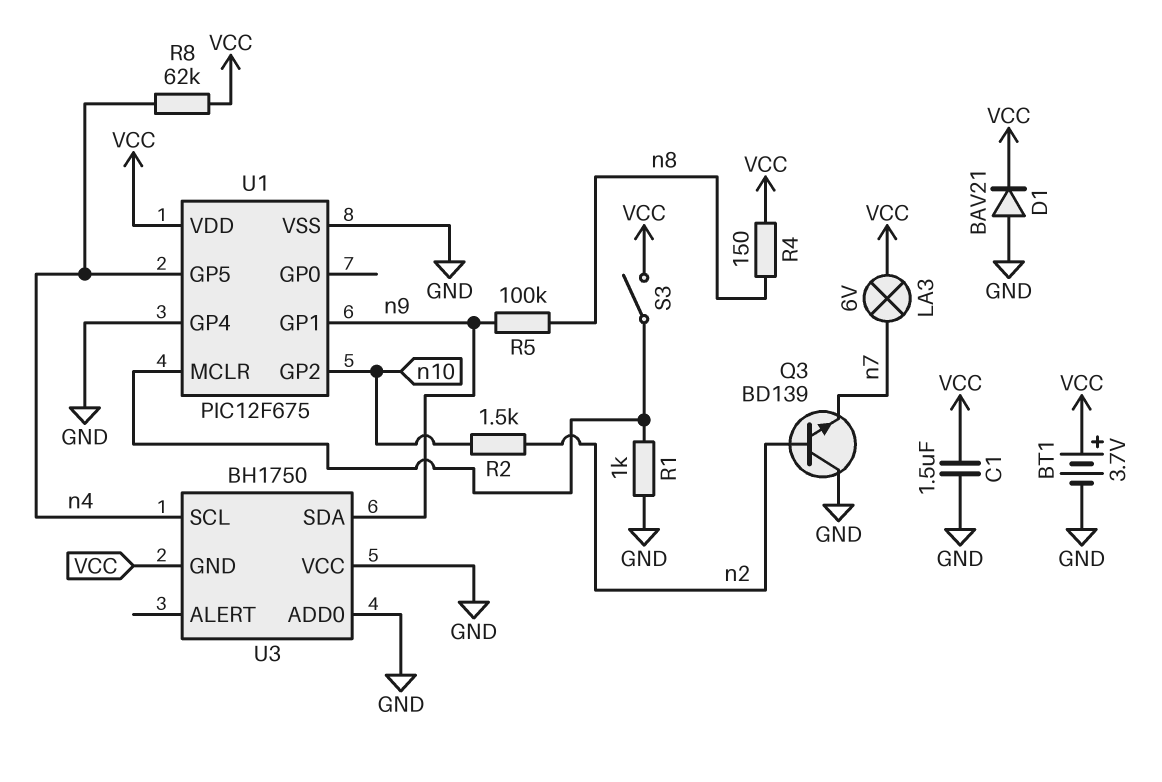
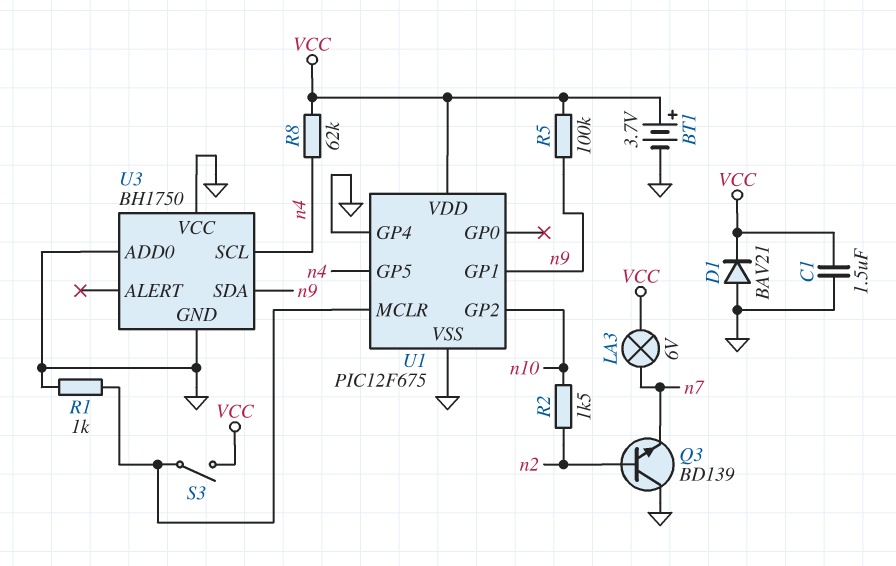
R4: 150 (VCC, n8) -> none
R5: 100k (n8, n9) -> 100k (VCC, n9)
U3 pin GND: VCC -> GND

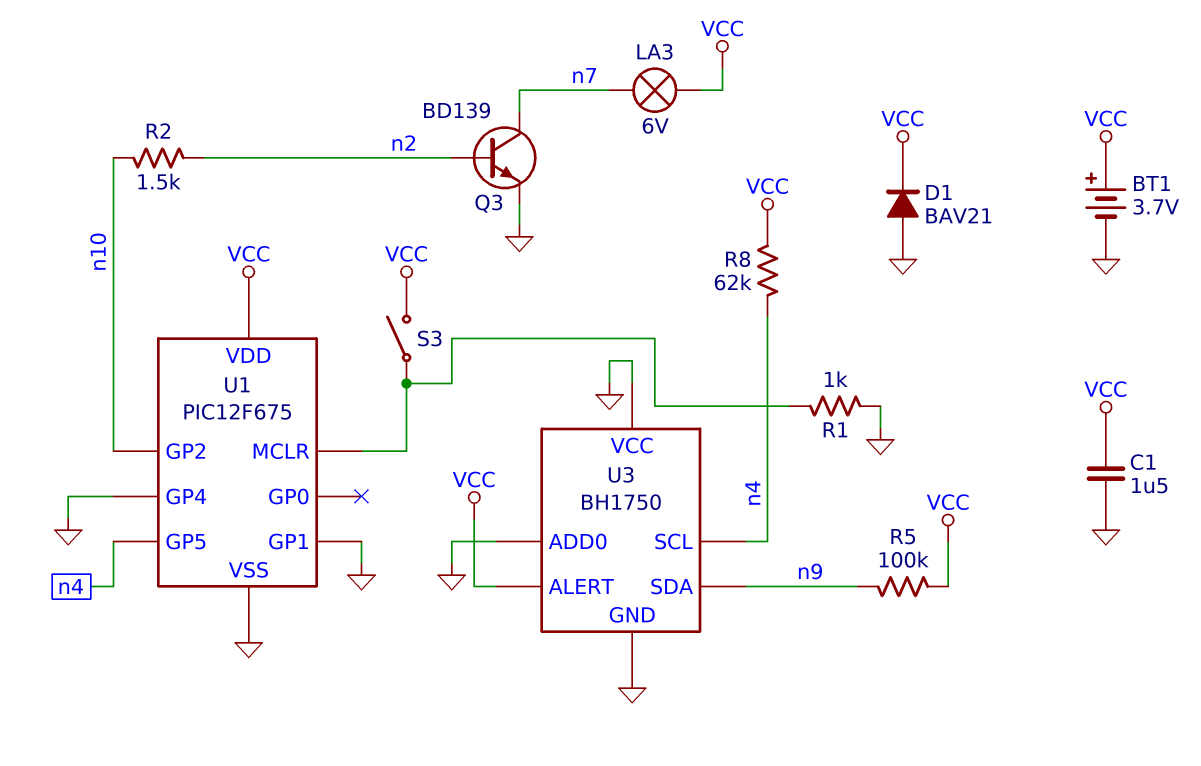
Q3: NPN BD139 (B n2, C GND, E n7) -> NPN BD139 (B n2, C n7, E GND)
U1 pin GP1: n9 -> GND
U3 pin ALERT: none -> VCC

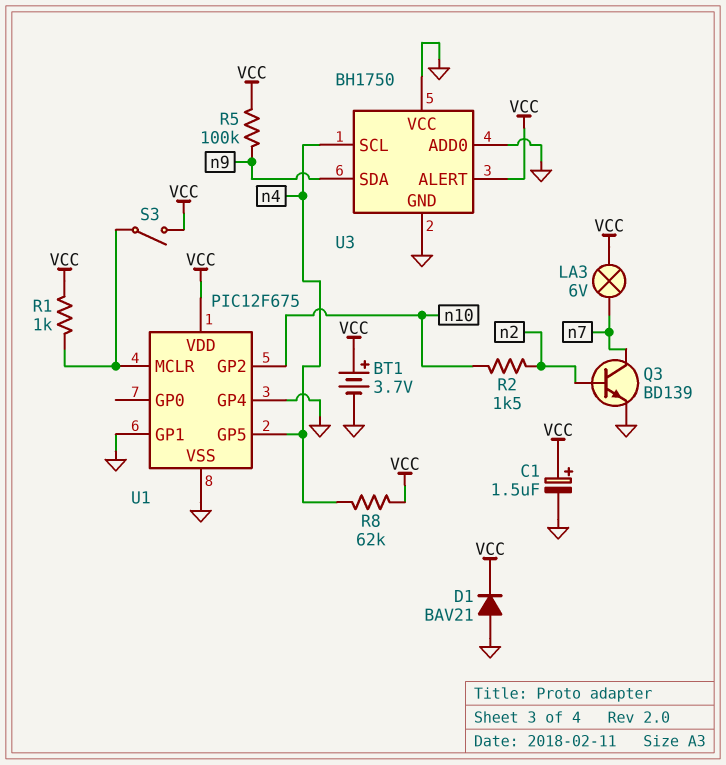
C1: 1.5uF (GND, VCC) -> 1.5uF (plus VCC, minus GND)
R1: 1k (GND, U1/MCLR) -> 1k (U1/MCLR, VCC)

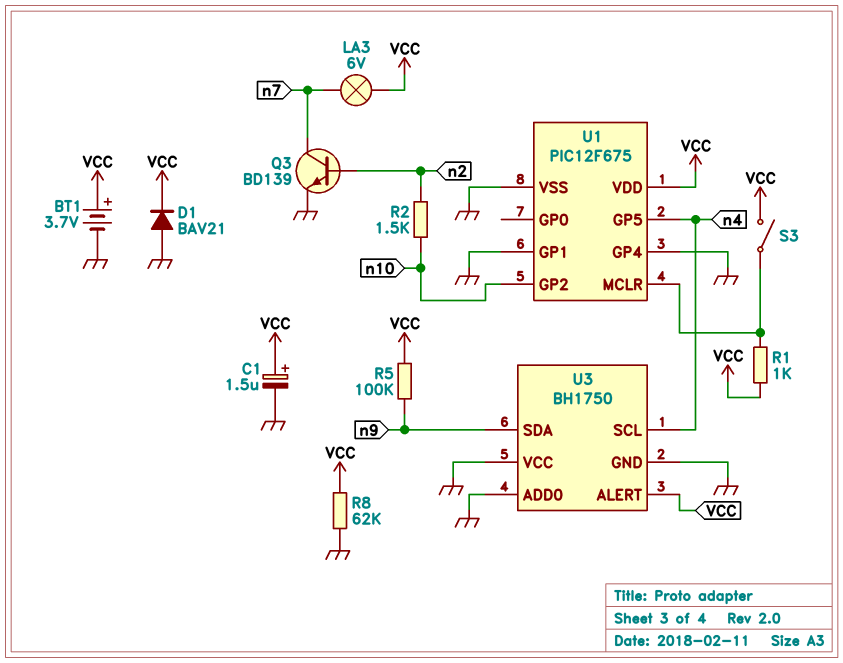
R8: 62k (VCC, n4) -> 62k (GND, VCC)

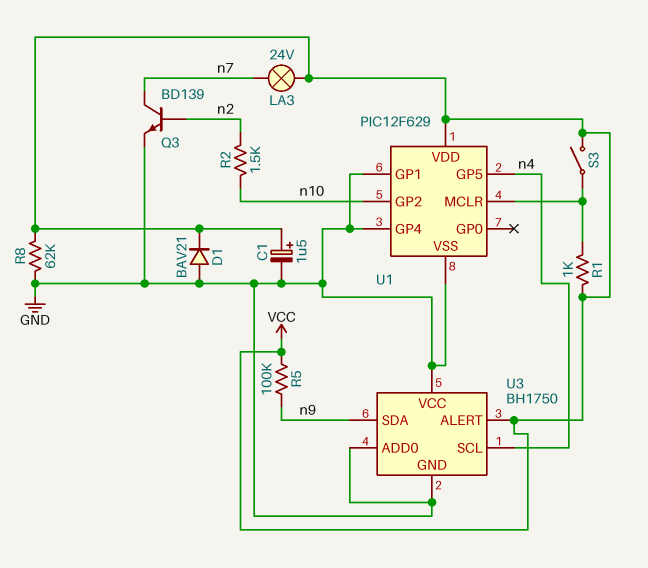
BT1: 3.7V (plus VCC, minus GND) -> none
LA3: lamp 6V (VCC, n7) -> lamp 24V (VCC, n7)
U1: PIC12F675 -> PIC12F629

